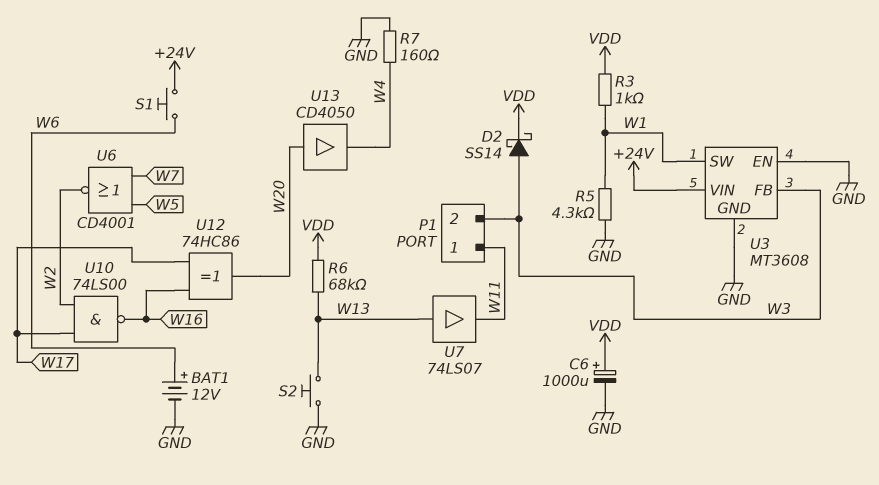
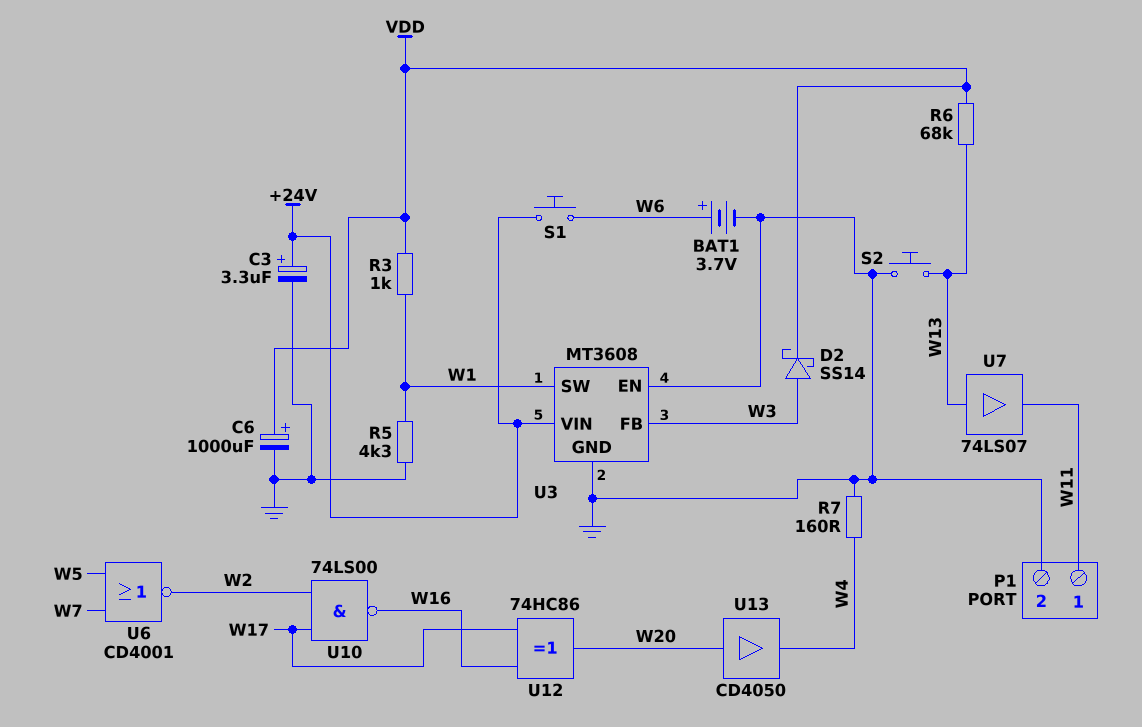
BAT1: 12V (plus W6, minus GND) -> 3.7V (plus W6, minus GND)
C3: none -> 3.3uF (plus +24V, minus GND)
P1 pin 2: W3 -> GND

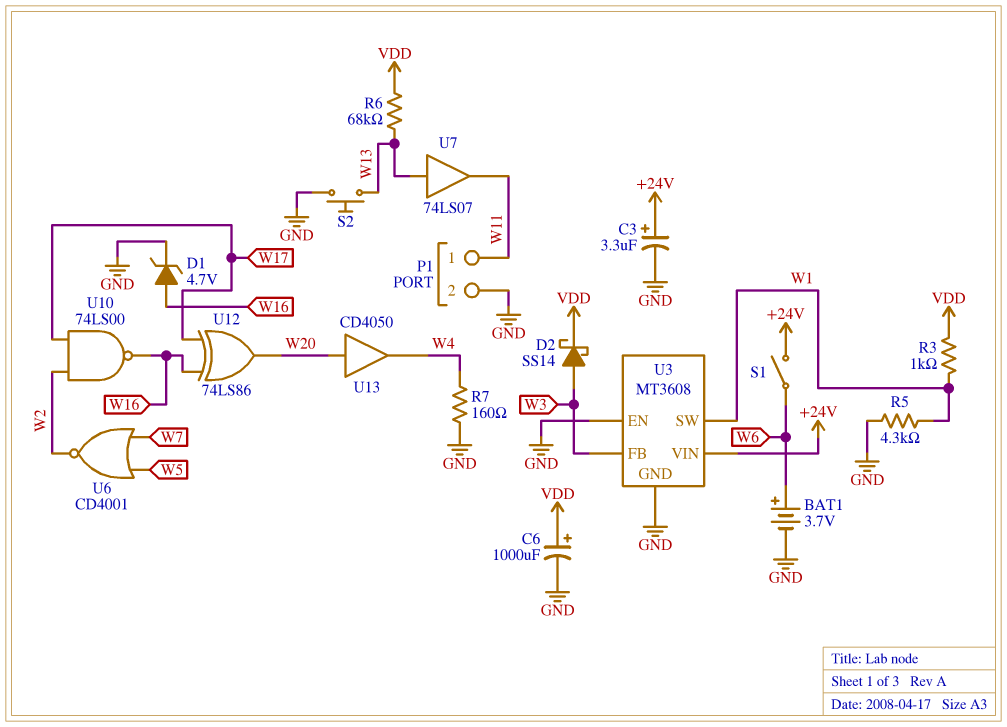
D1: none -> zener 4.7V (A W16, K GND)
S1: button (+24V, W6) -> switch (+24V, W6)
U12: XOR 74HC86 (in W16, in W17, out W20) -> XOR 74LS86 (in W16, in W17, out W20)

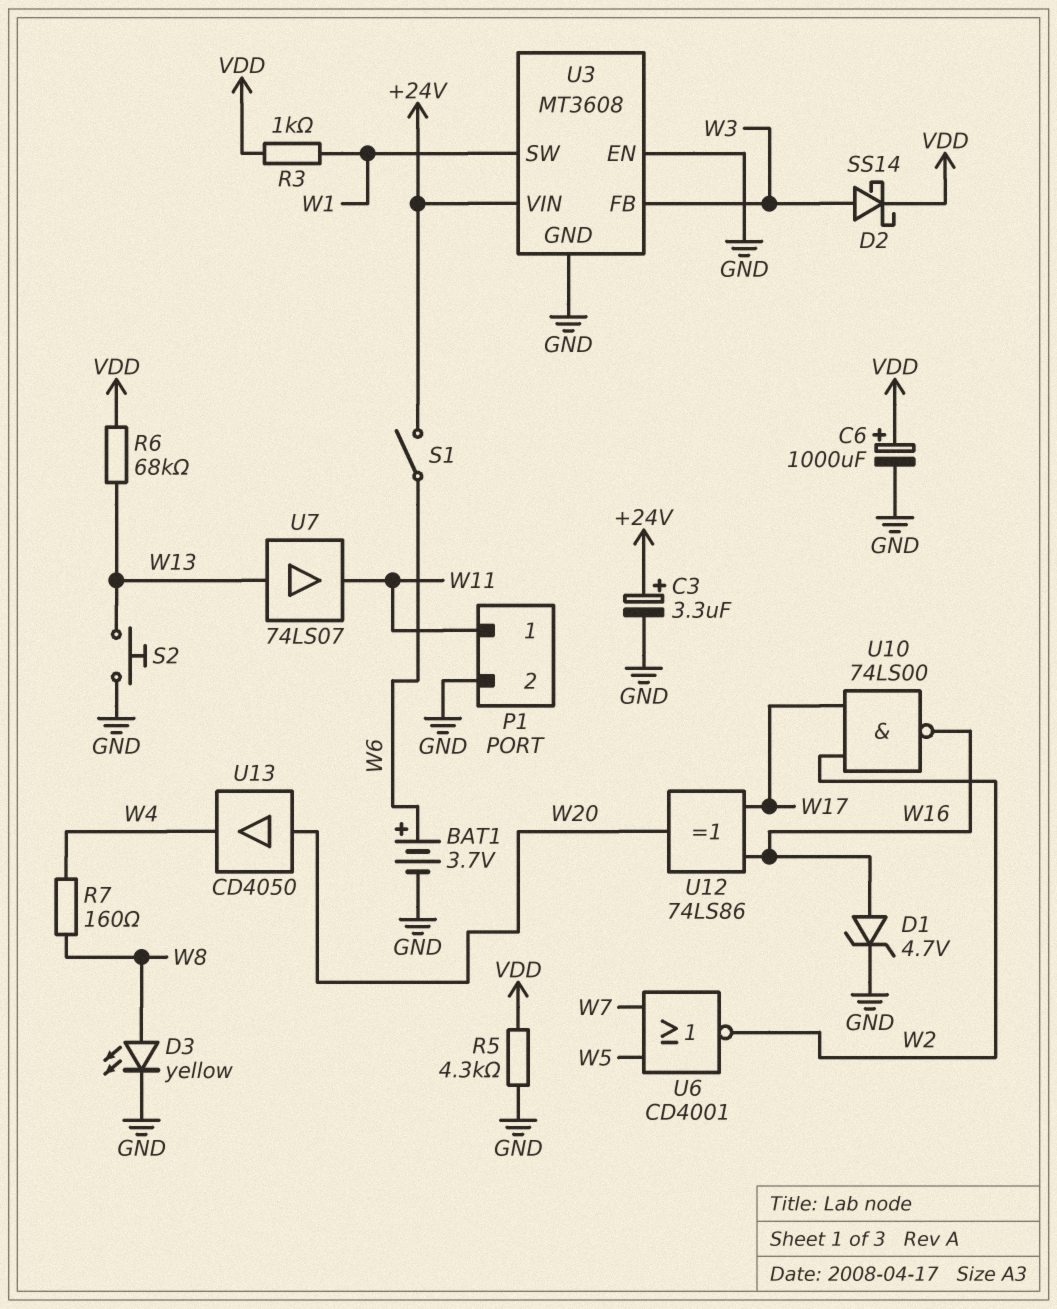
D3: none -> LED yellow (A W8, K GND)
R5: 4.3k (GND, W1) -> 4.3k (GND, VDD)
R7: 160 (GND, W4) -> 160 (W4, W8)

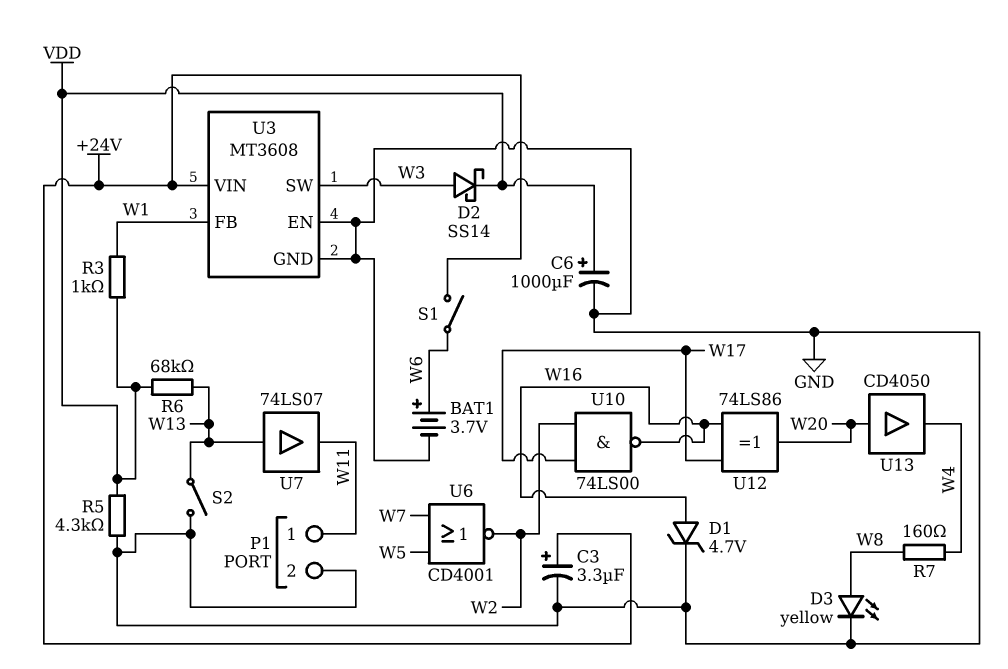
S2: button (GND, W13) -> switch (GND, W13)
U3 pin FB: W3 -> W1
U3 pin SW: W1 -> W3

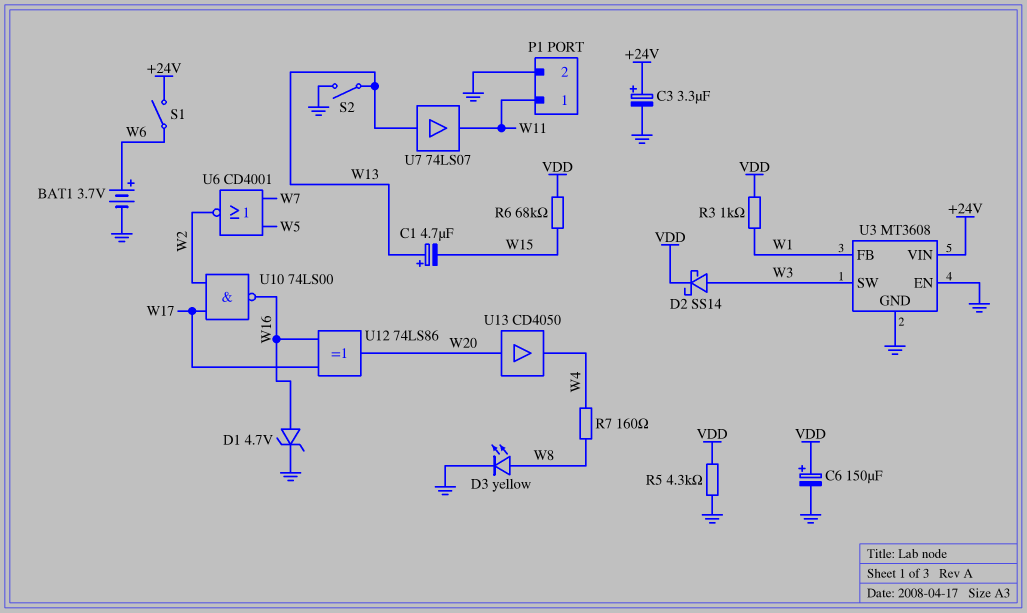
C1: none -> 4.7uF (plus W13, minus W15)
C6: 1000uF (plus VDD, minus GND) -> 150uF (plus VDD, minus GND)
R6: 68k (VDD, W13) -> 68k (VDD, W15)

